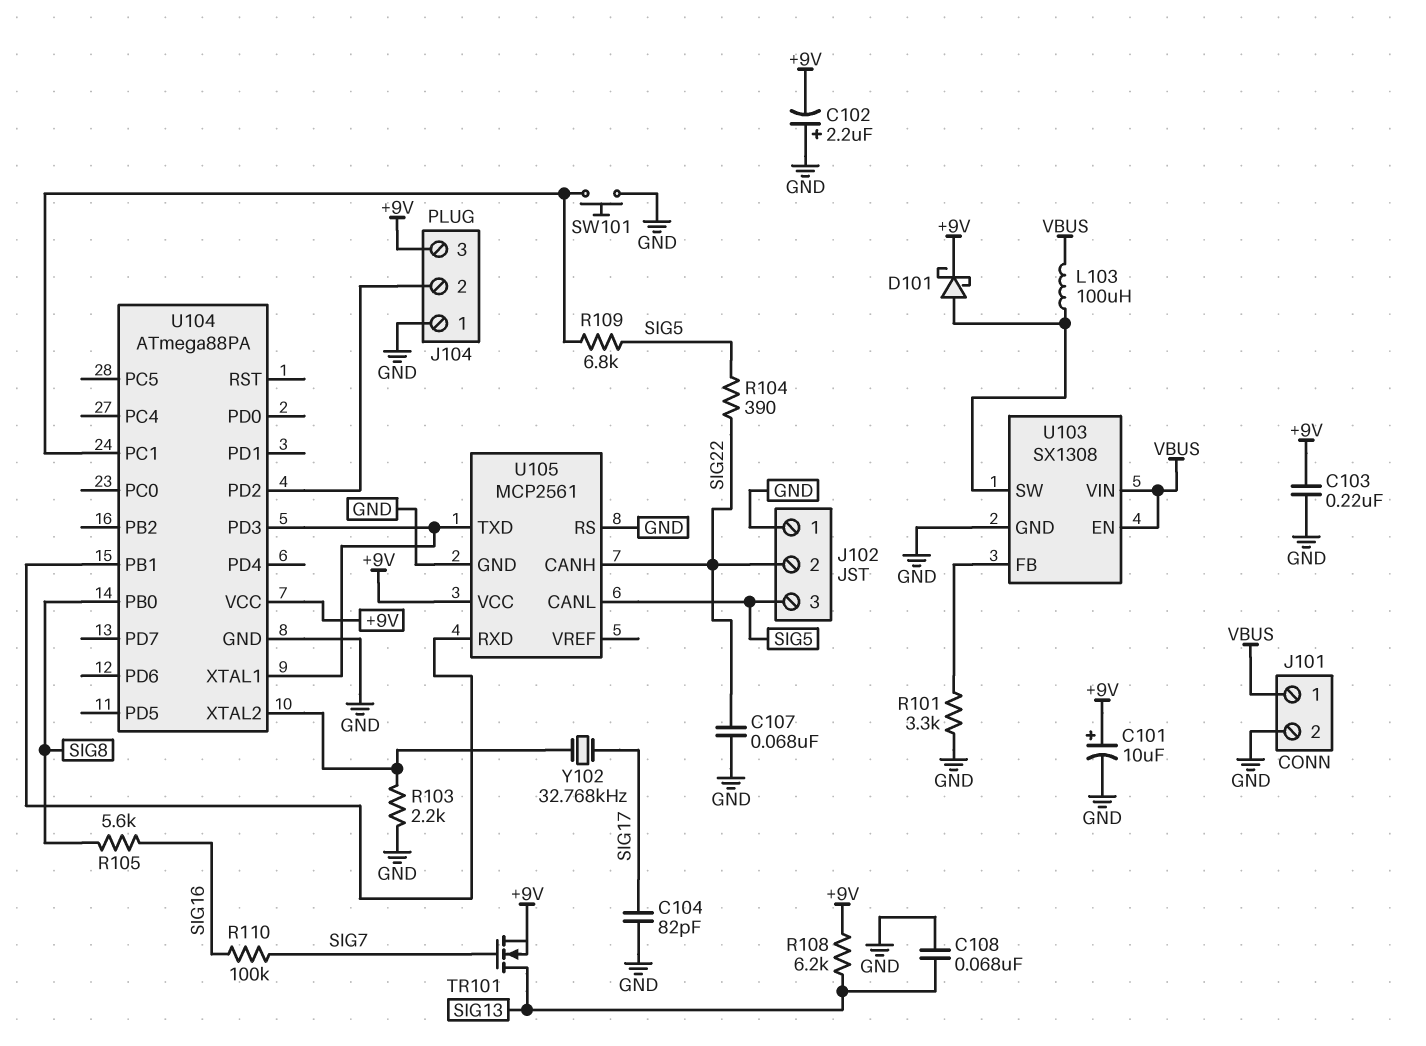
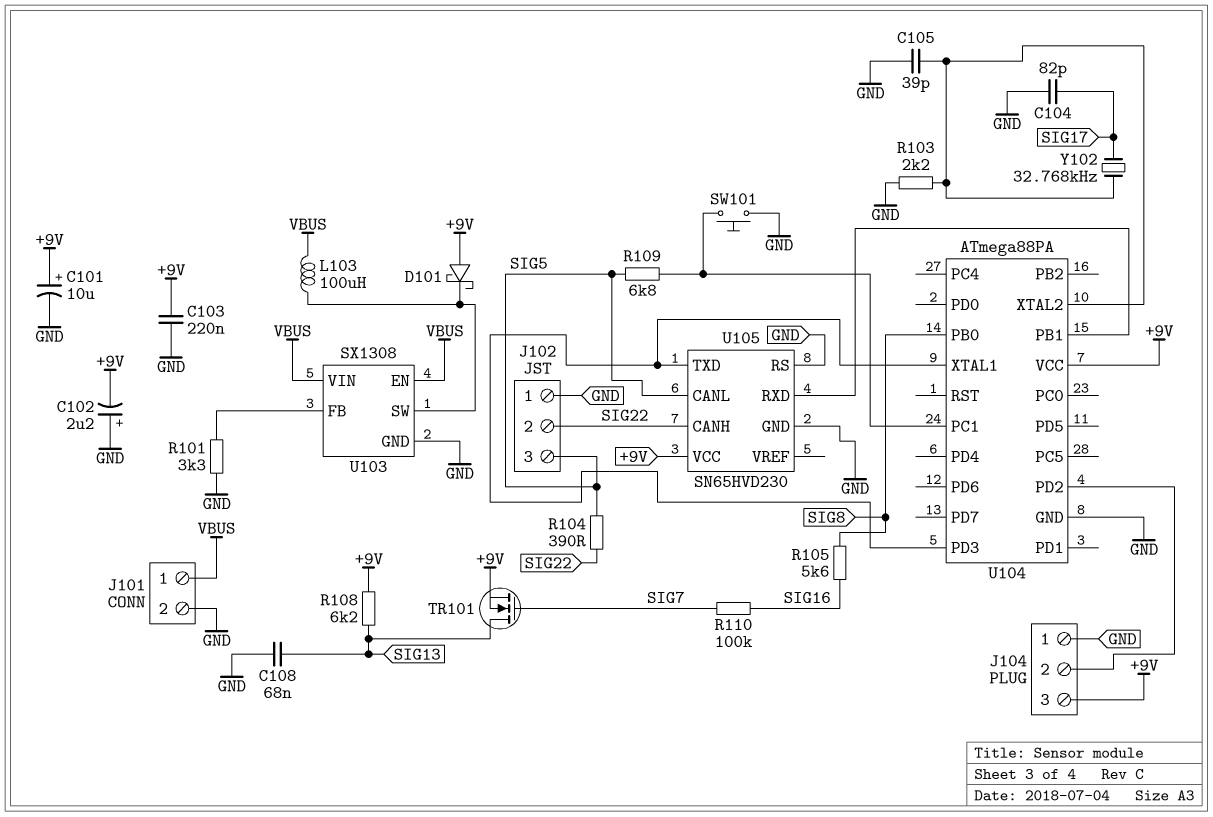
C105: none -> 39pF (GND, U104/XTAL2)
C107: 68nF (GND, SIG22) -> none
D101: schottky (A U103/SW, K +9V) -> schottky (A +9V, K U103/SW)
U105: MCP2561 -> SN65HVD230

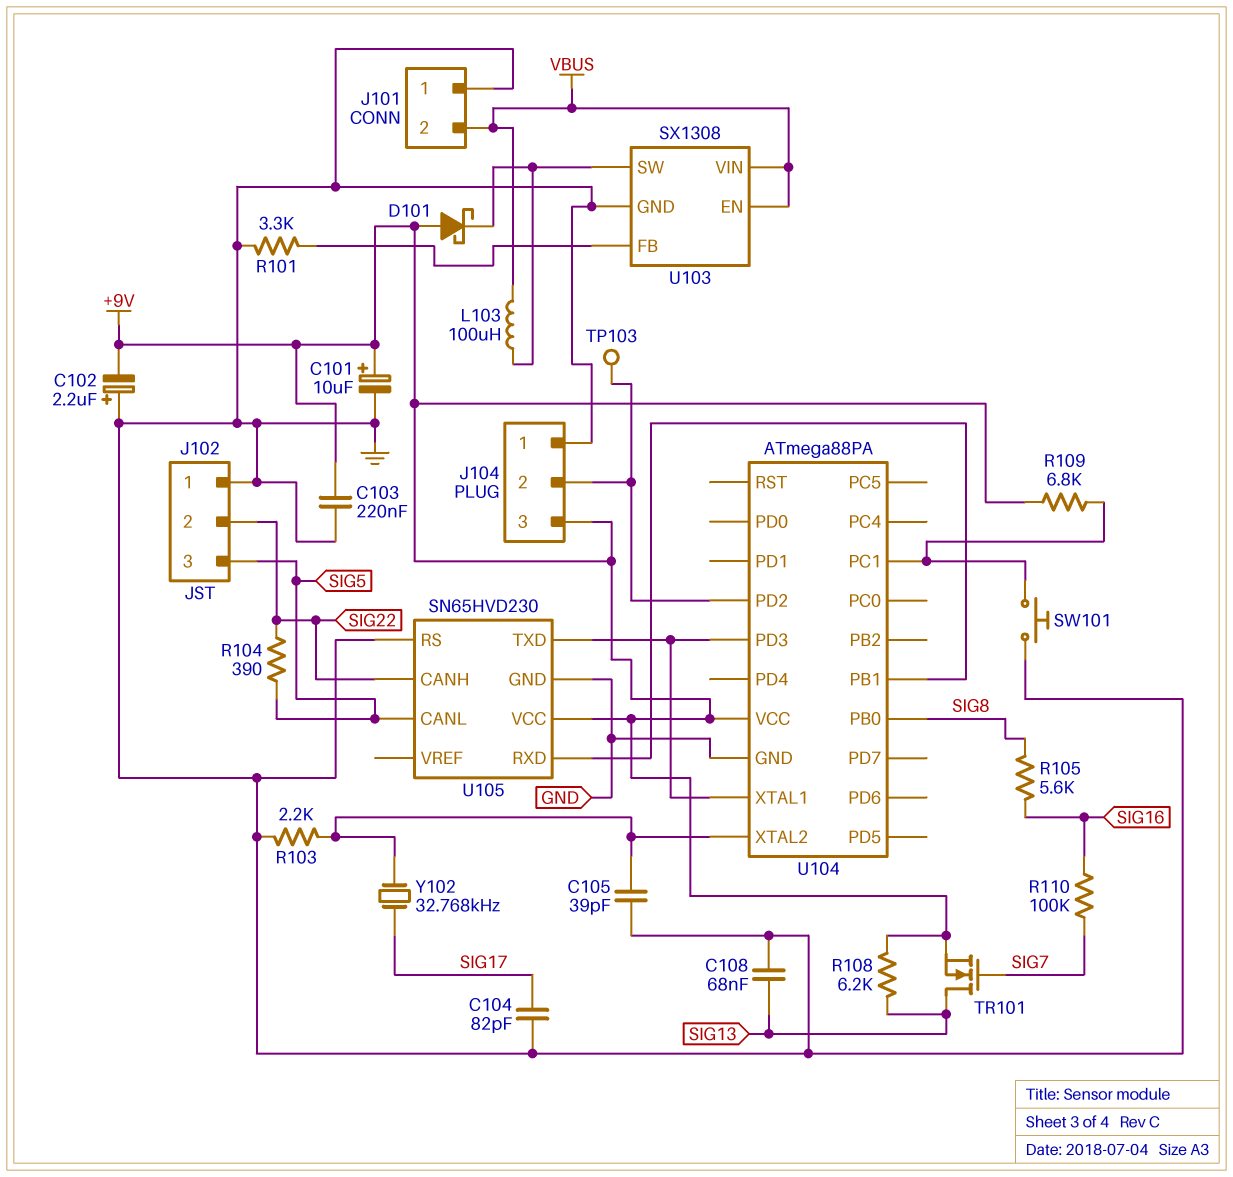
J101 pin 1: VBUS -> GND
J101 pin 2: GND -> VBUS
R109: 6.8k (SIG5, U104/PC1) -> 6.8k (+9V, U104/PC1)
TP103: none -> test point (J104/2)

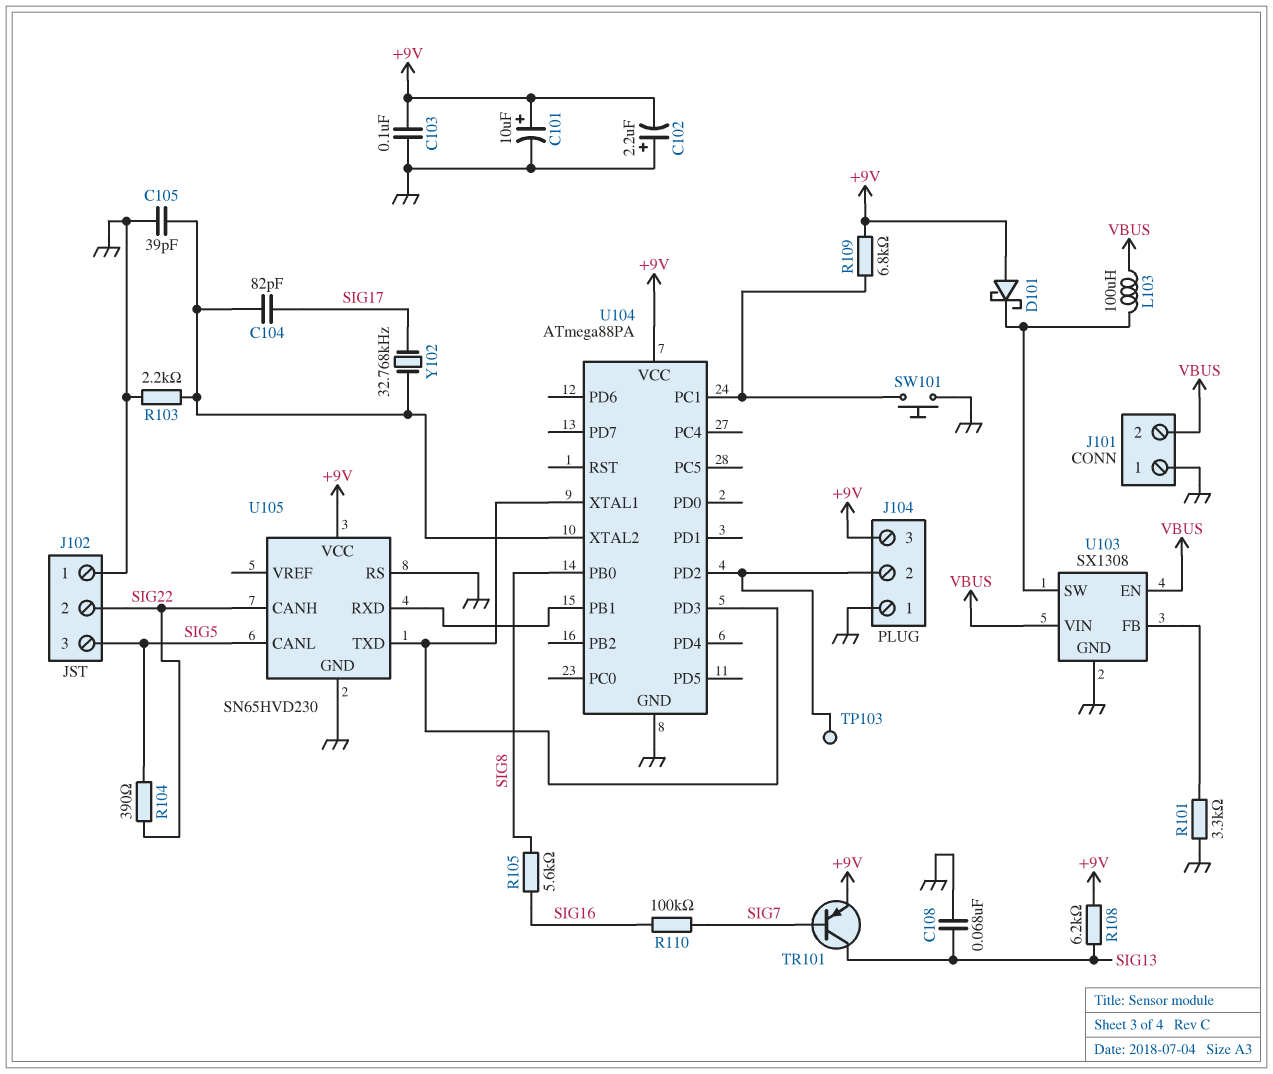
C103: 220nF (+9V, GND) -> 100nF (+9V, GND)
C104: 82pF (GND, SIG17) -> 82pF (SIG17, U104/XTAL2)
TR101: NMOS (G SIG7, D SIG13, S +9V) -> PNP (B SIG7, C SIG13, E +9V)

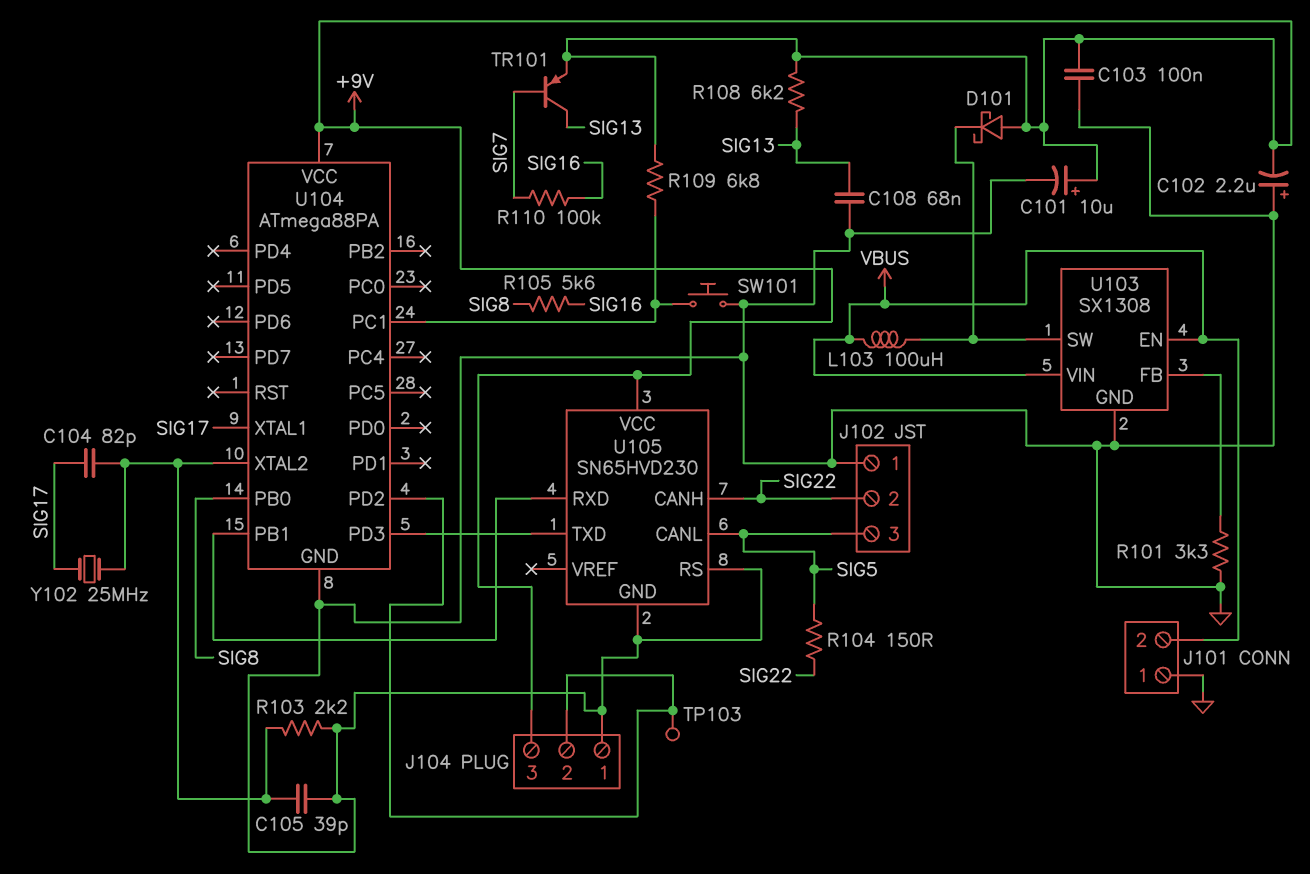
R104: 390 (SIG5, SIG22) -> 150 (SIG5, SIG22)
U104 pin XTAL1: U104/PD3 -> SIG17
Y102: 32.768kHz (SIG17, U104/XTAL2) -> 25MHz (SIG17, U104/XTAL2)

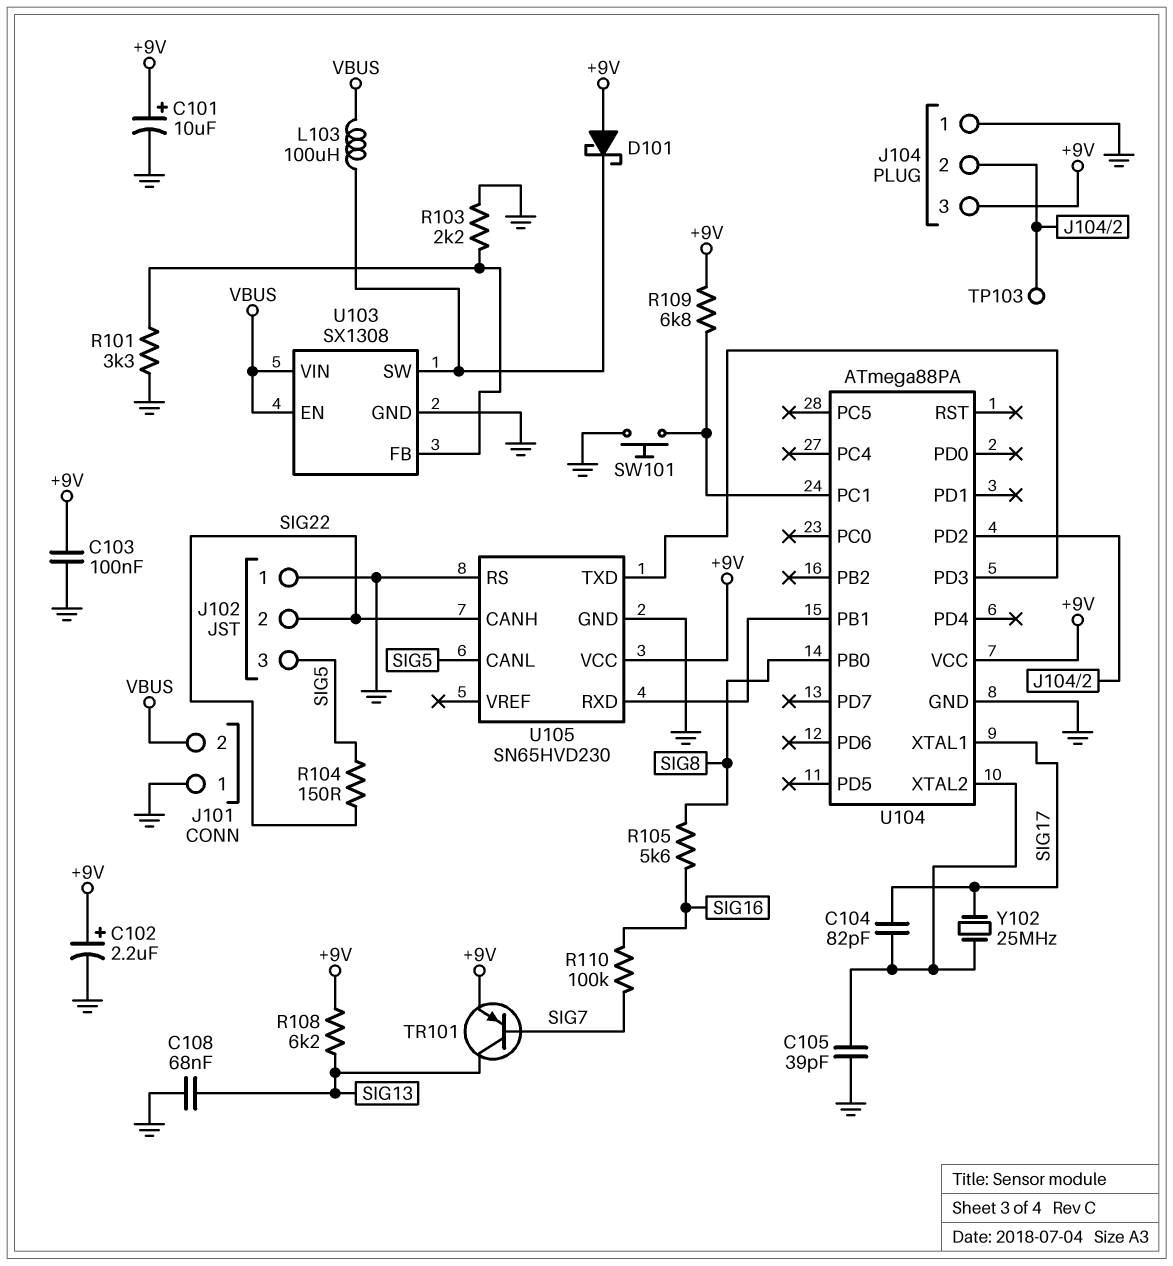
C102: 2.2uF (plus GND, minus +9V) -> 2.2uF (plus +9V, minus GND)
R103: 2.2k (GND, U104/XTAL2) -> 2.2k (GND, U103/FB)

